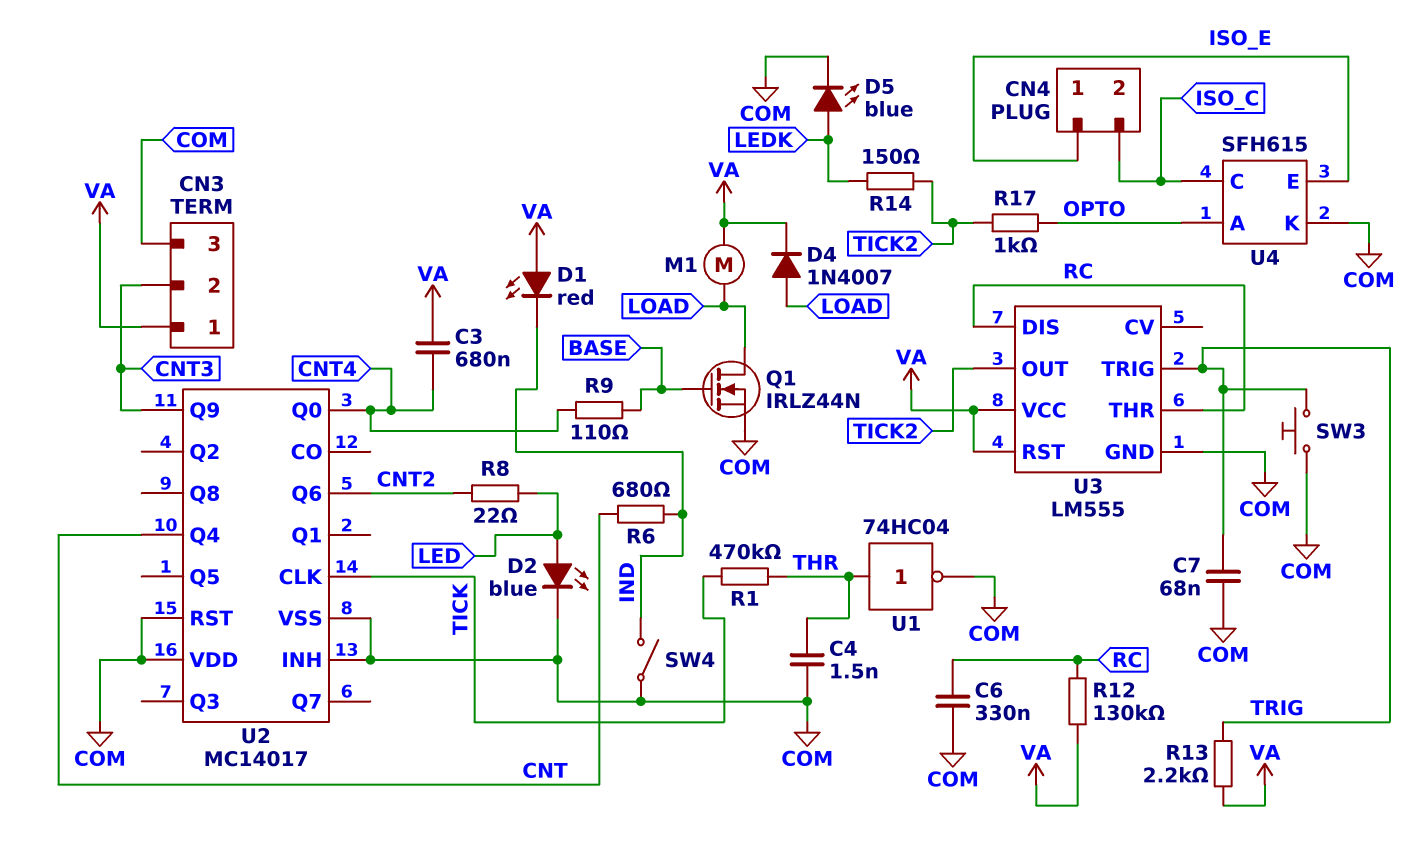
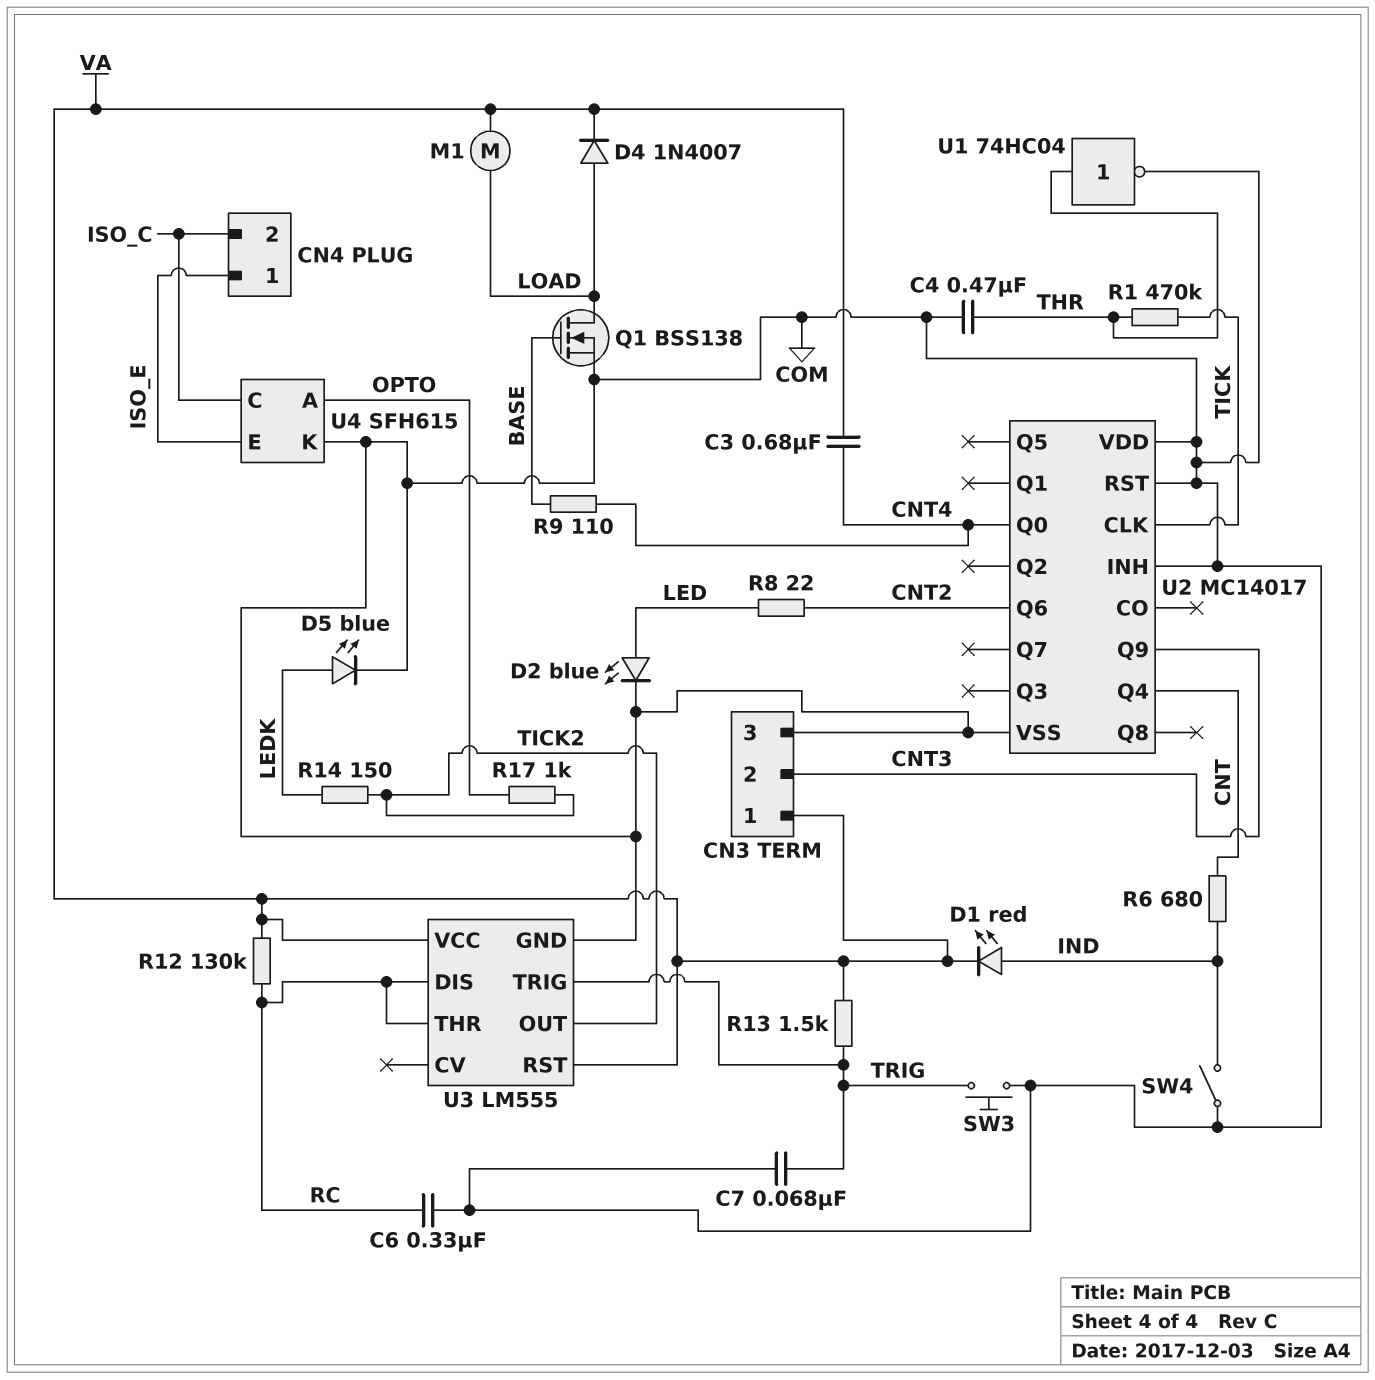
C4: 1.5nF (COM, THR) -> 470nF (COM, THR)
D1: LED red (A VA, K IND) -> LED red (A IND, K VA)
Q1: NMOS IRLZ44N (G BASE, D LOAD, S COM) -> NMOS BSS138 (G BASE, D LOAD, S COM)
R13: 2.2k (TRIG, VA) -> 1.5k (TRIG, VA)

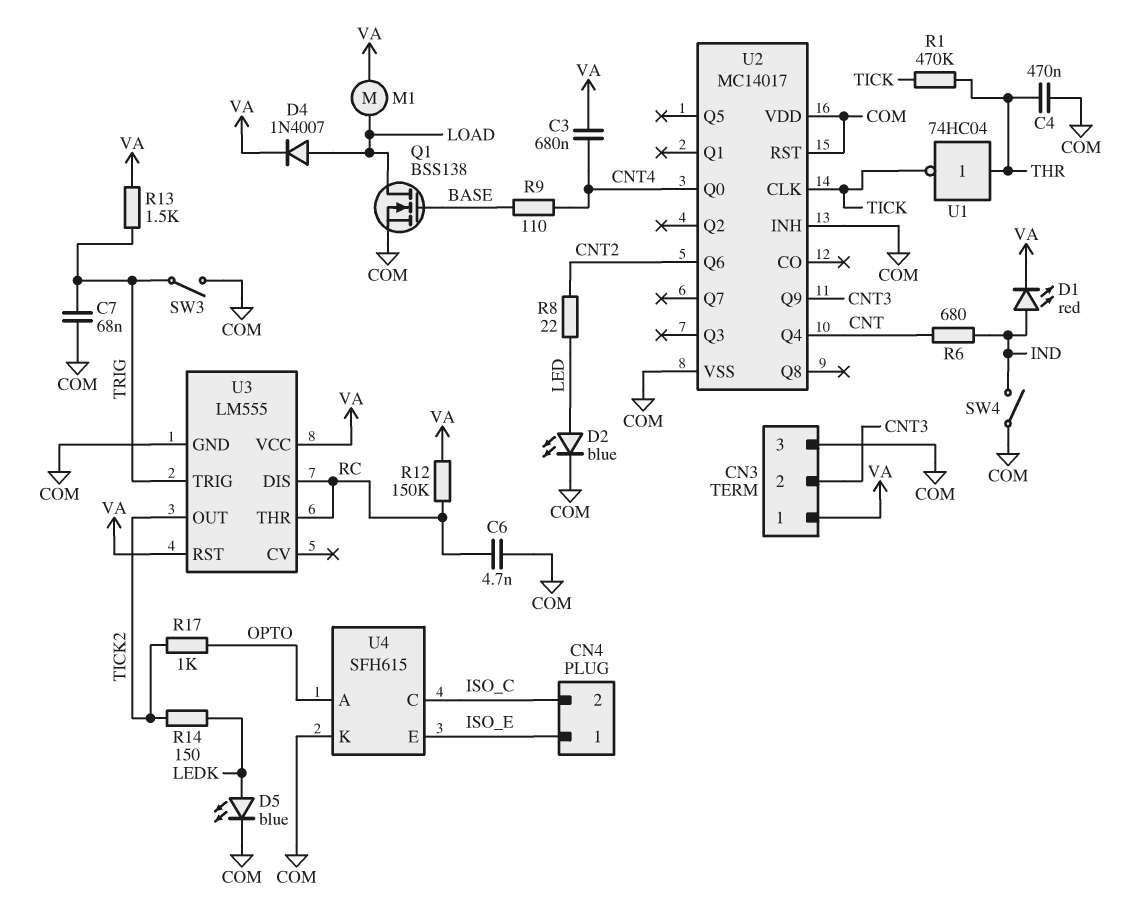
C6: 330nF (COM, RC) -> 4.7nF (COM, RC)
R12: 130k (RC, VA) -> 150k (RC, VA)
SW3: button (COM, TRIG) -> switch (COM, TRIG)
U1: NOT 74HC04 (in THR, out COM) -> NOT 74HC04 (in THR, out TICK)

